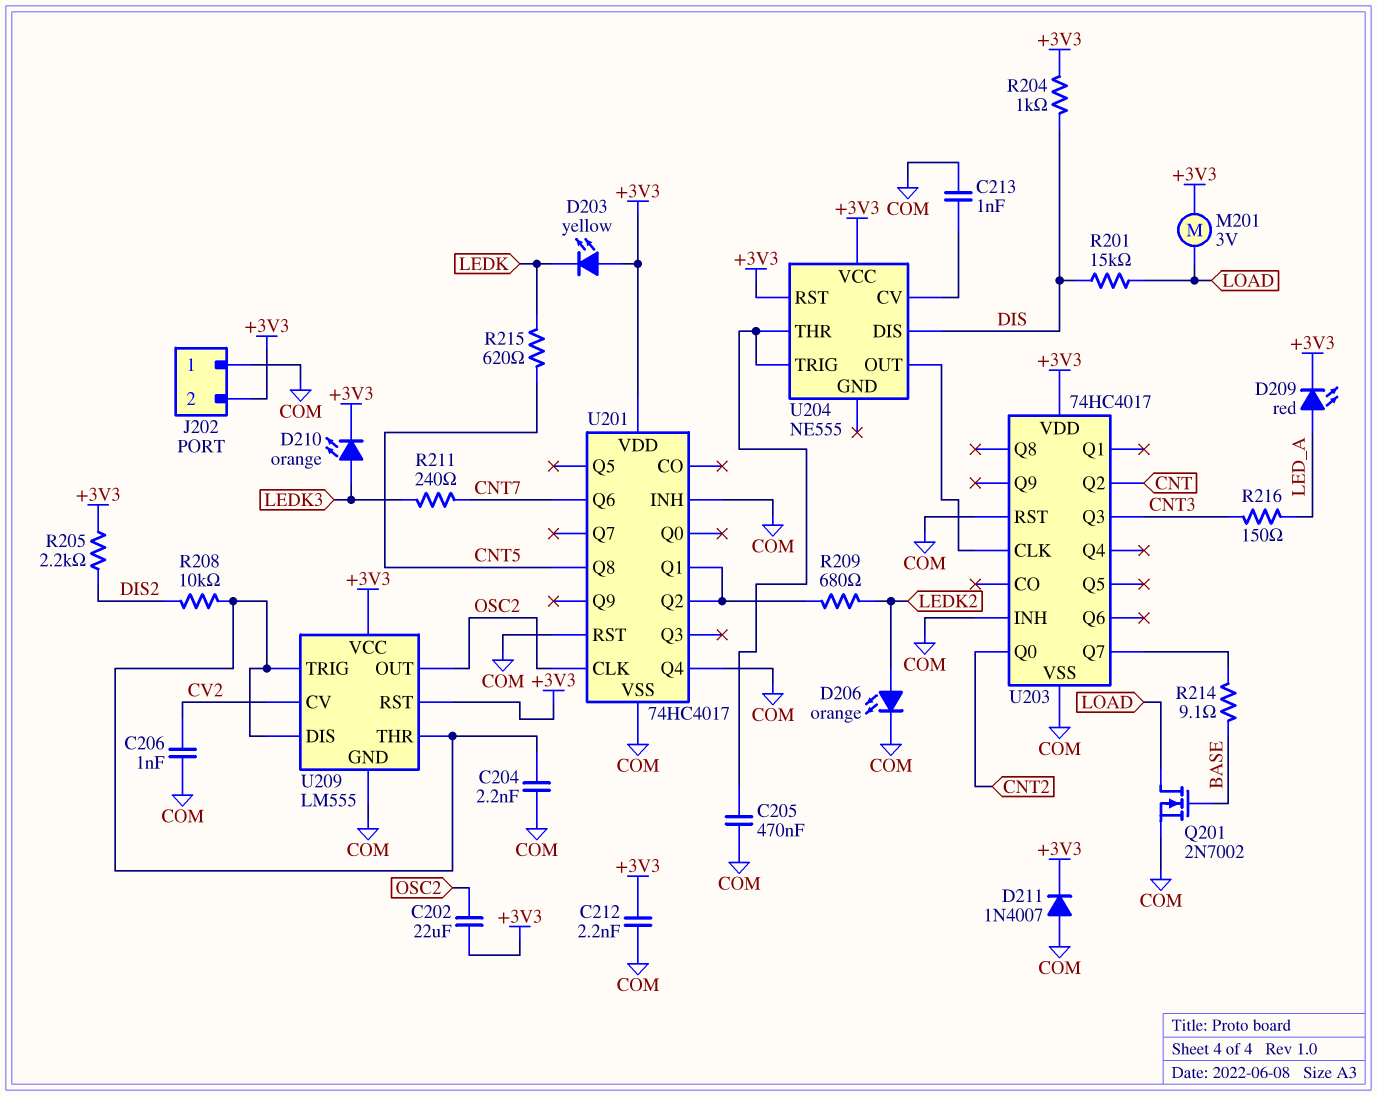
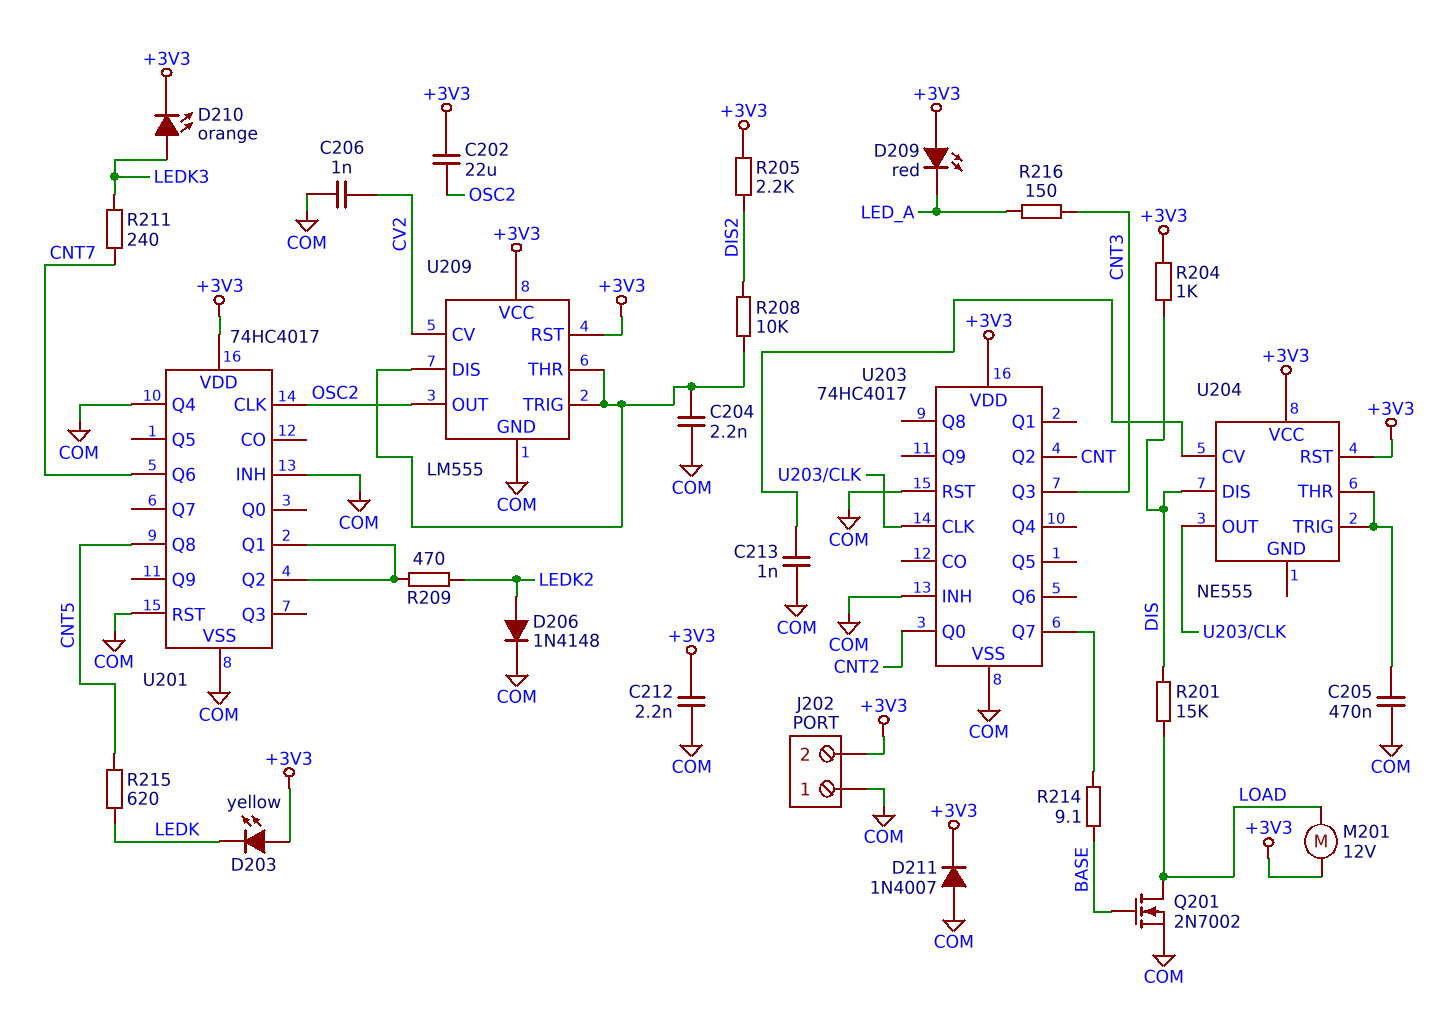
D206: LED orange (A LEDK2, K COM) -> diode 1N4148 (A LEDK2, K COM)
D209: LED red (A LED_A, K +3V3) -> LED red (A +3V3, K LED_A)
M201: motor 3V (+3V3, LOAD) -> motor 12V (+3V3, LOAD)
R209: 680 (LEDK2, U201/Q1) -> 470 (LEDK2, U201/Q1)

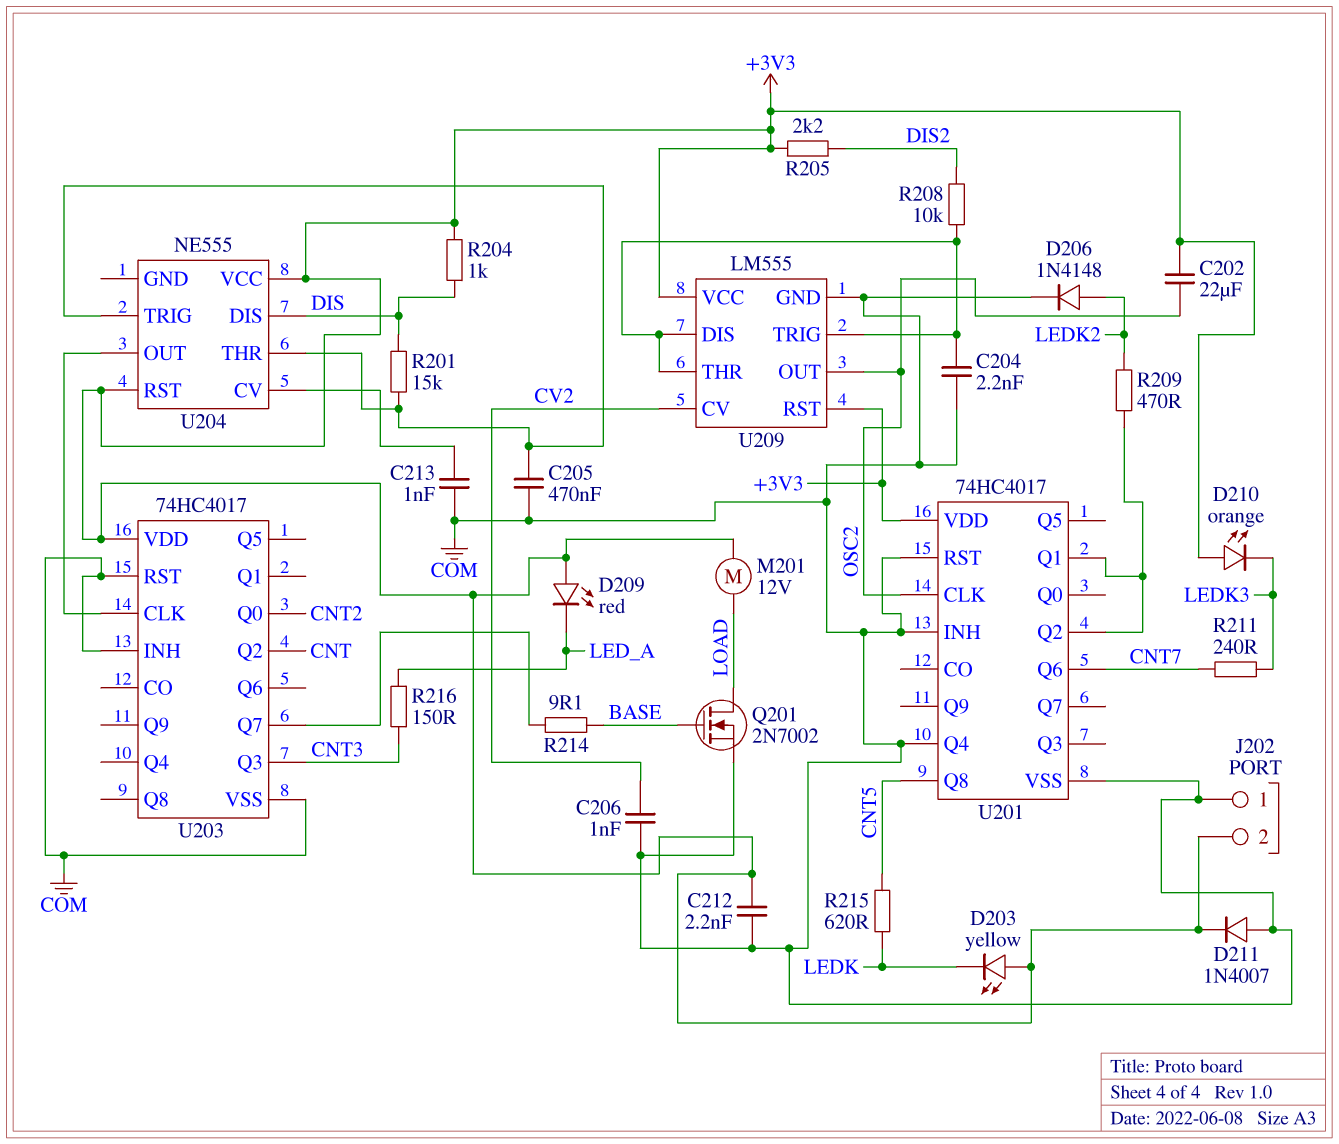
D210: LED orange (A LEDK3, K +3V3) -> LED orange (A +3V3, K LEDK3)
R201: 15k (DIS, LOAD) -> 15k (DIS, U204/THR)

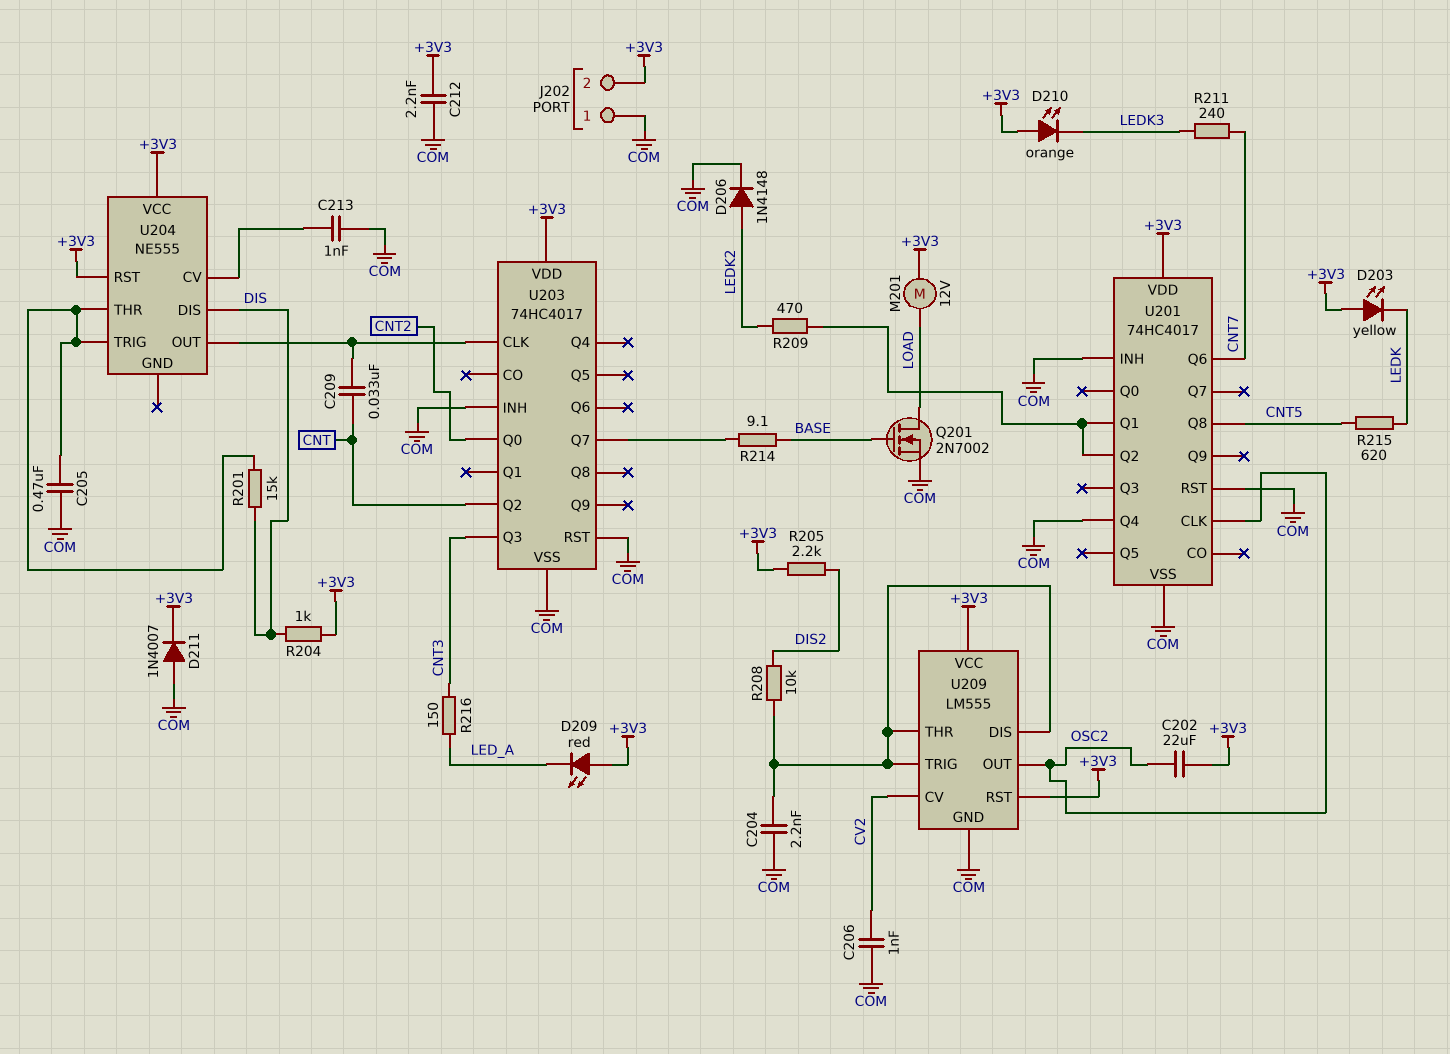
C209: none -> 33nF (CNT, U203/CLK)

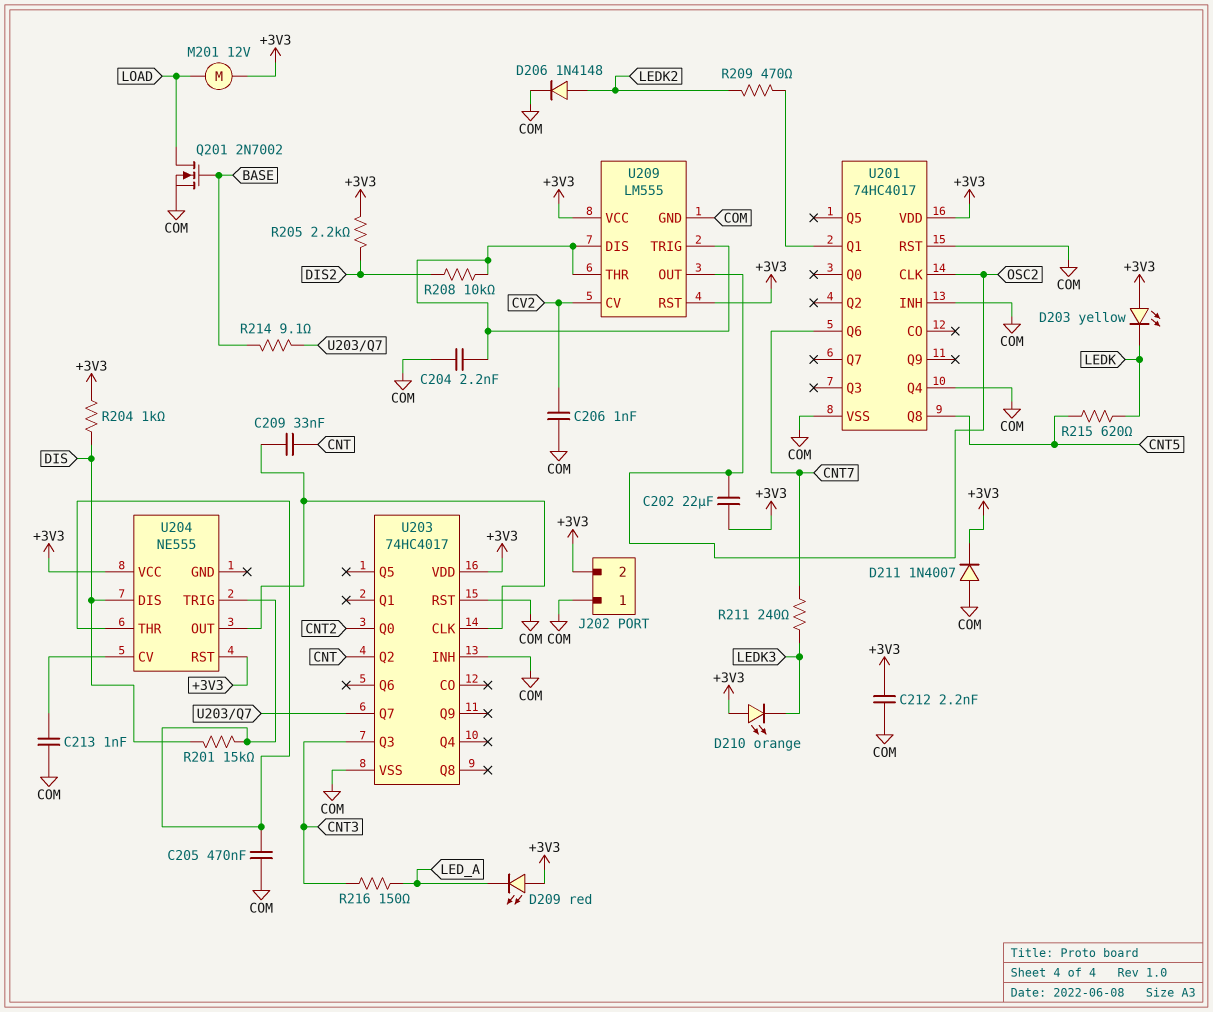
U201 pin Q2: U201/Q1 -> none

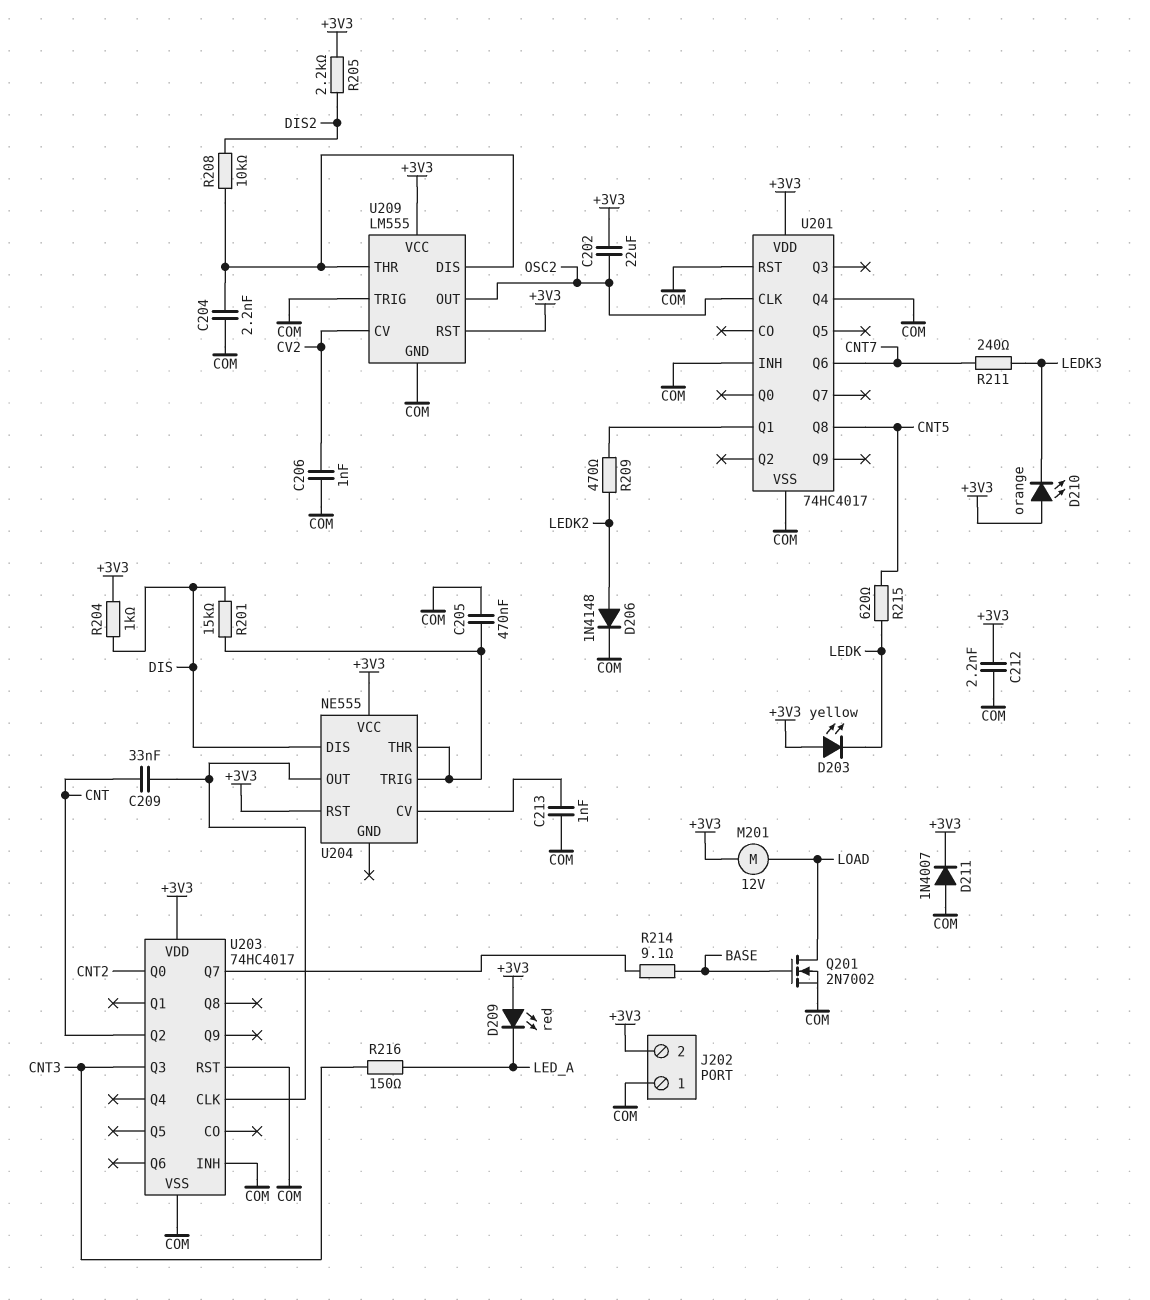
U209 pin TRIG: U209/DIS -> COM

